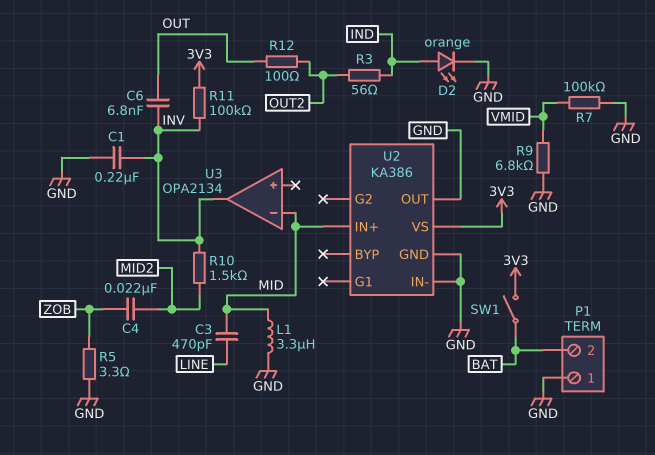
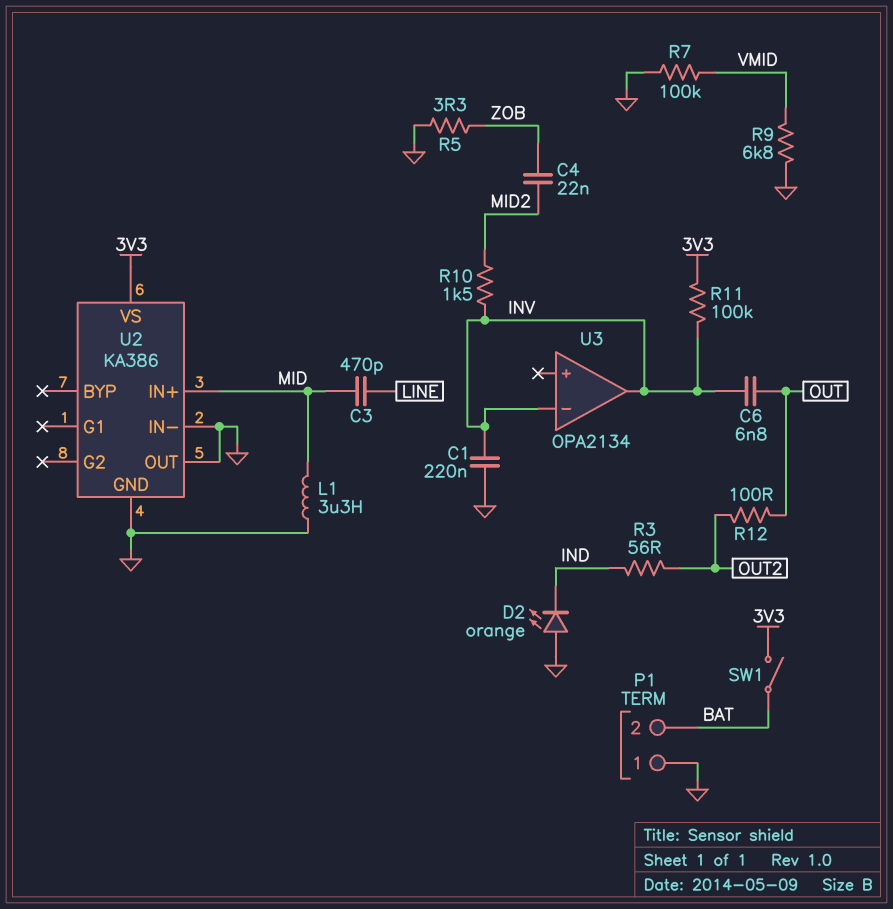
D2: LED orange (A IND, K GND) -> LED orange (A GND, K IND)
U3 pin in-: MID -> INV

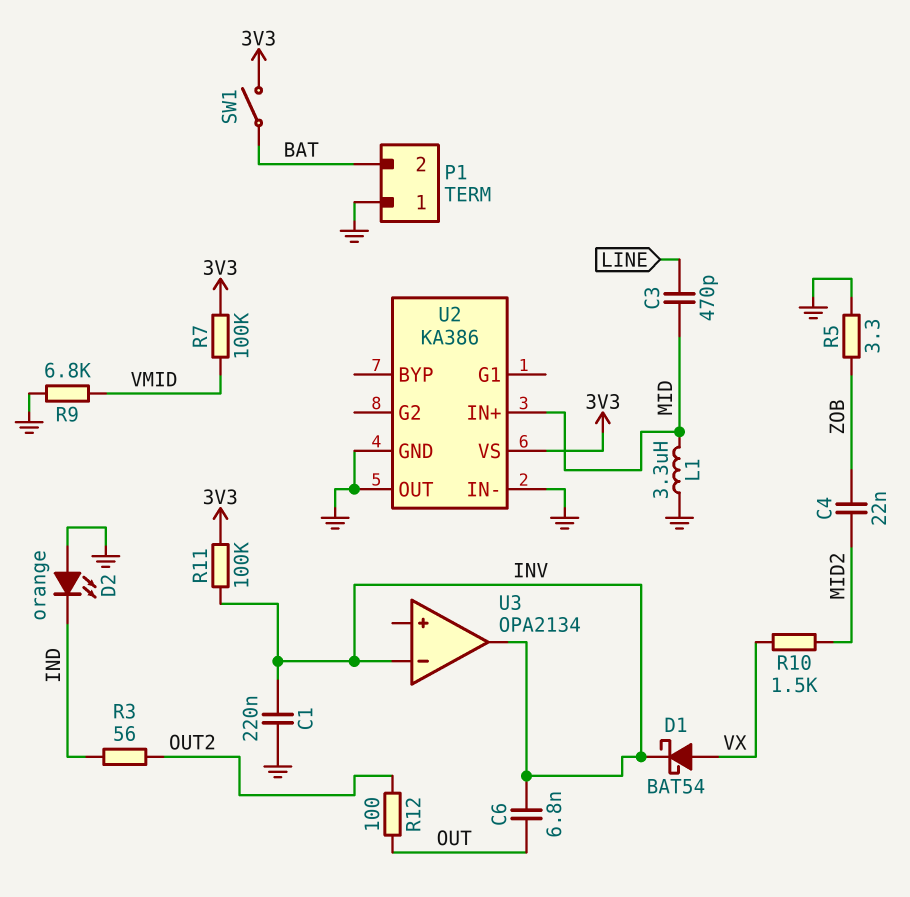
D1: none -> schottky BAT54 (A VX, K INV)
R7: 100k (GND, VMID) -> 100k (3V3, VMID)
R10: 1.5k (INV, MID2) -> 1.5k (MID2, VX)

